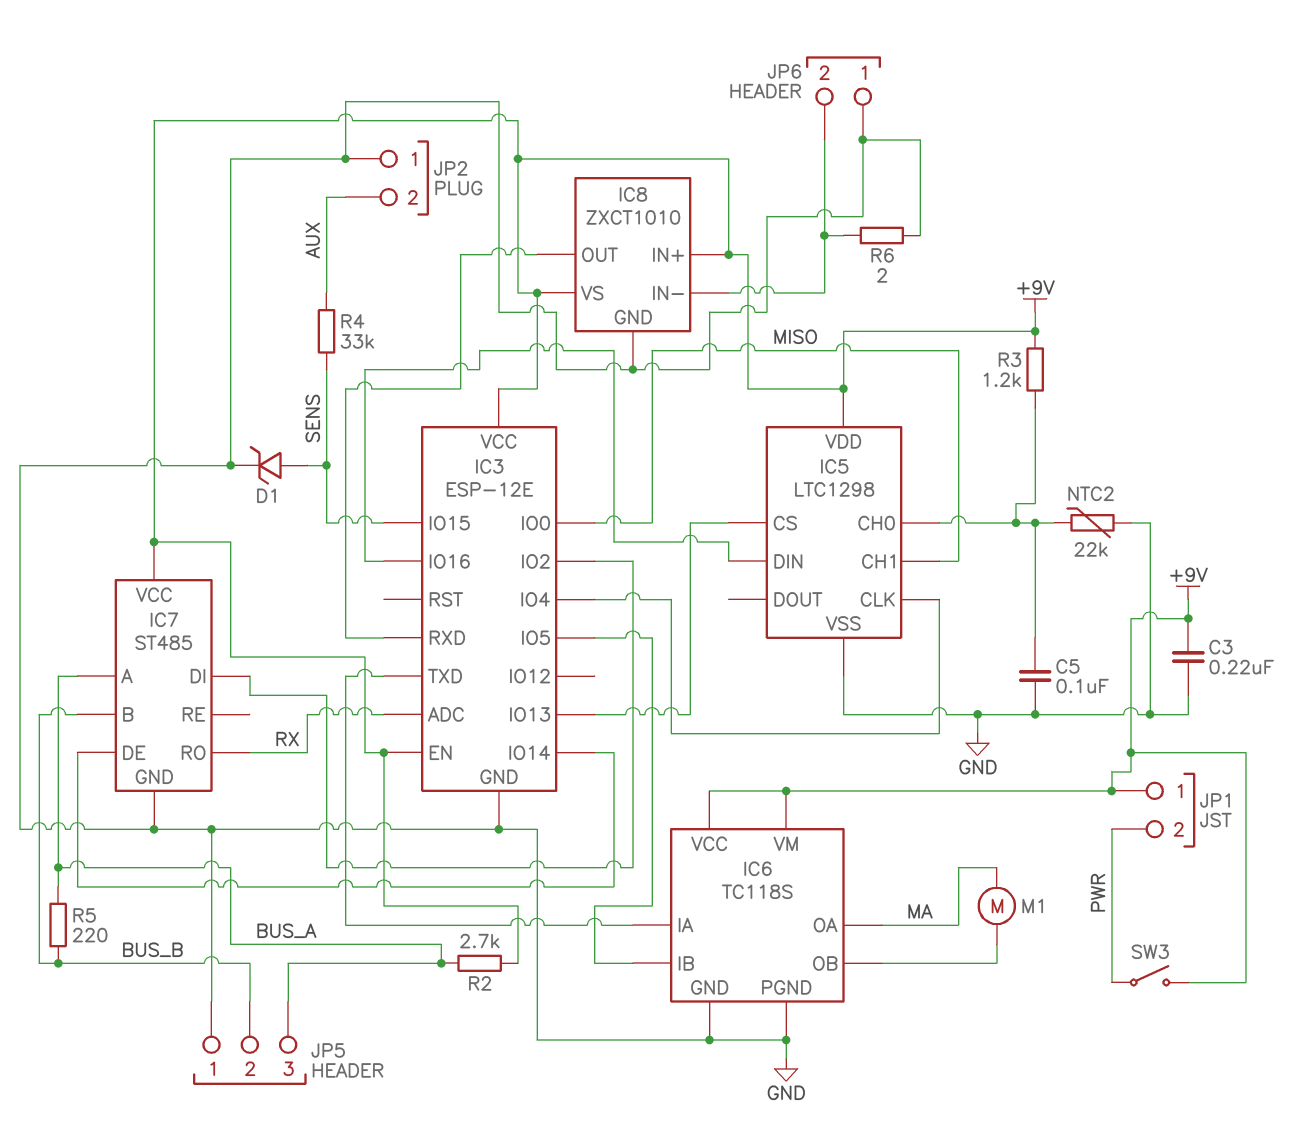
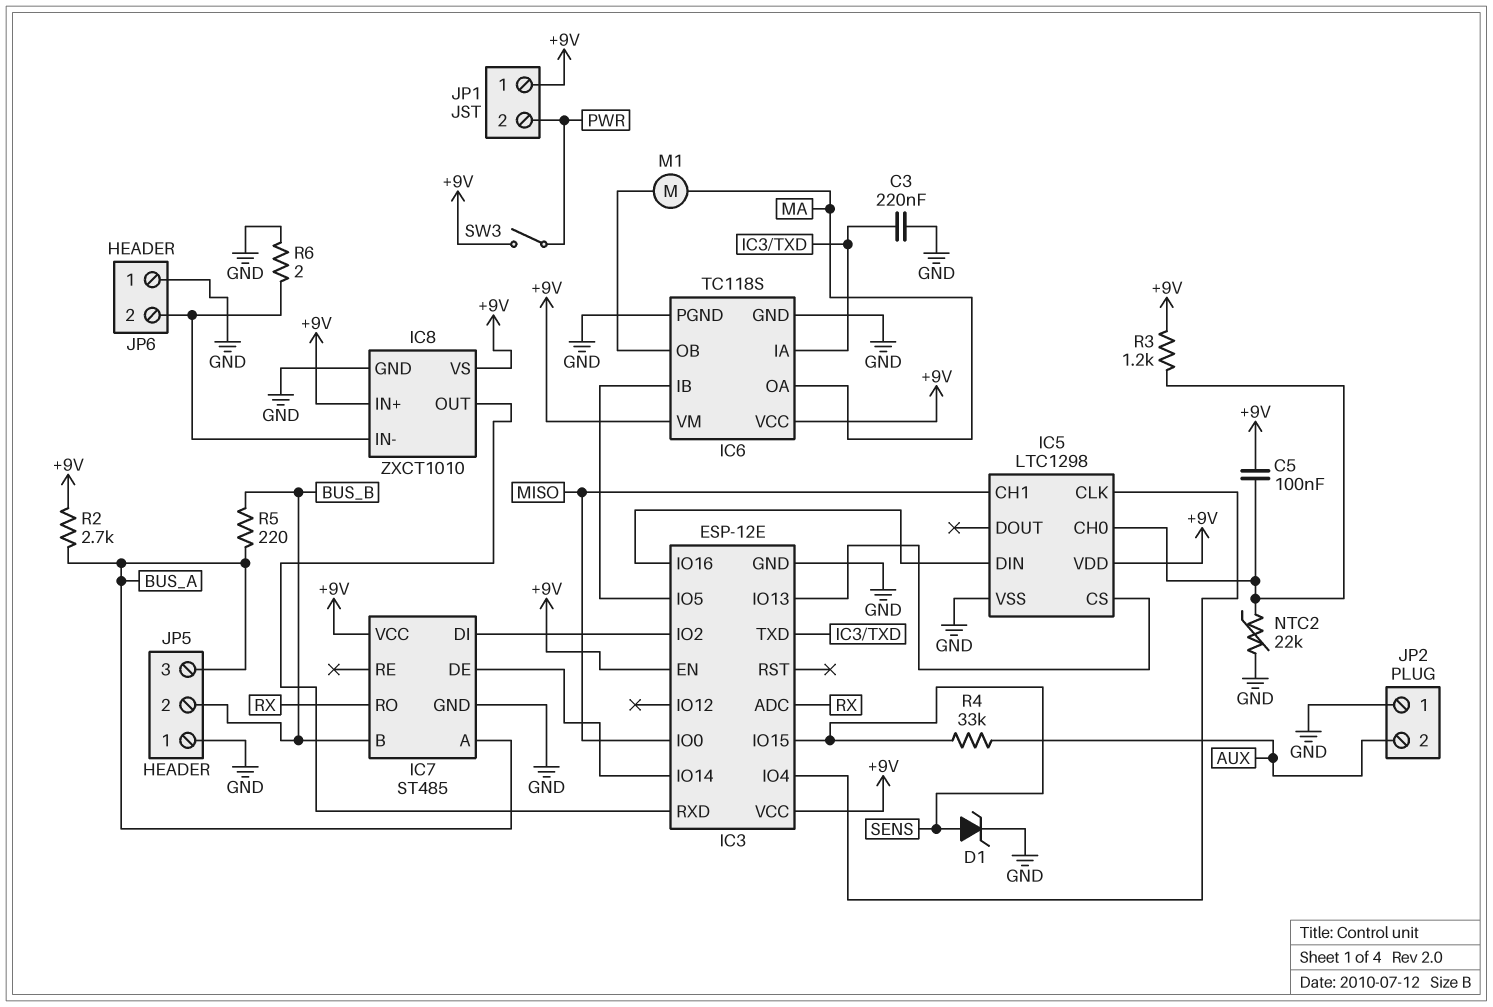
C3: 220nF (+9V, GND) -> 220nF (GND, IC3/TXD)
C5: 100nF (GND, IC5/CH0) -> 100nF (+9V, IC5/CH0)

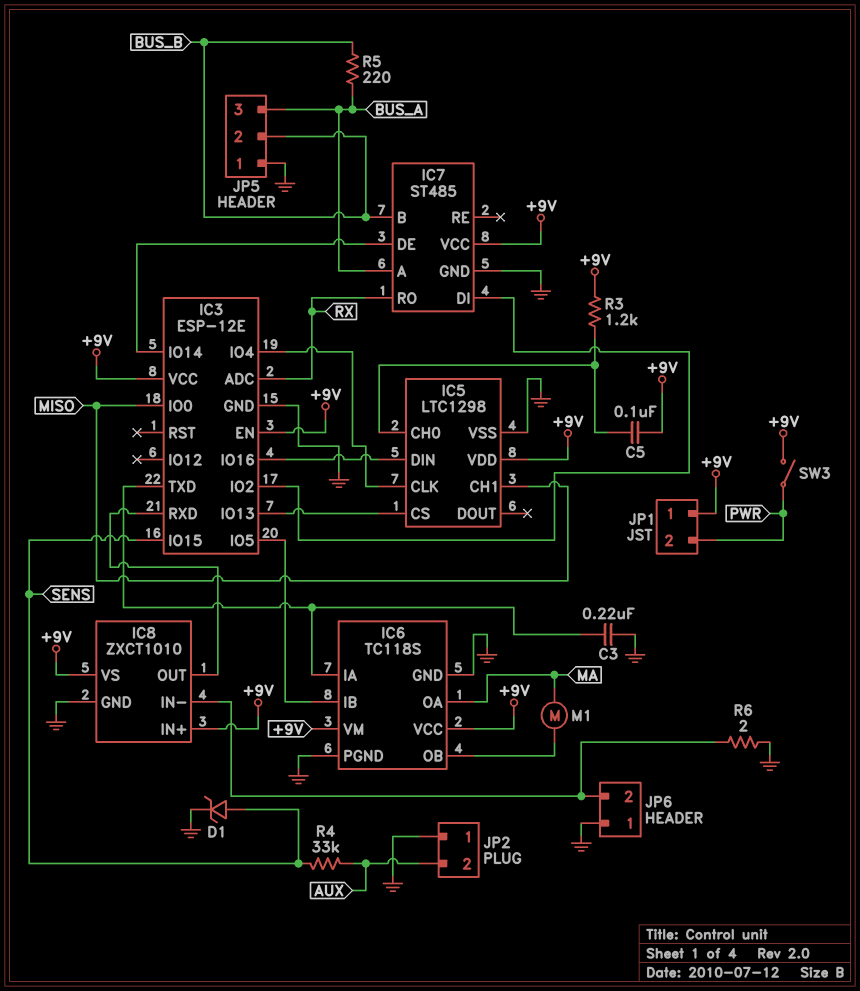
NTC2: 22k (GND, IC5/CH0) -> none
R2: 2.7k (+9V, BUS_A) -> none

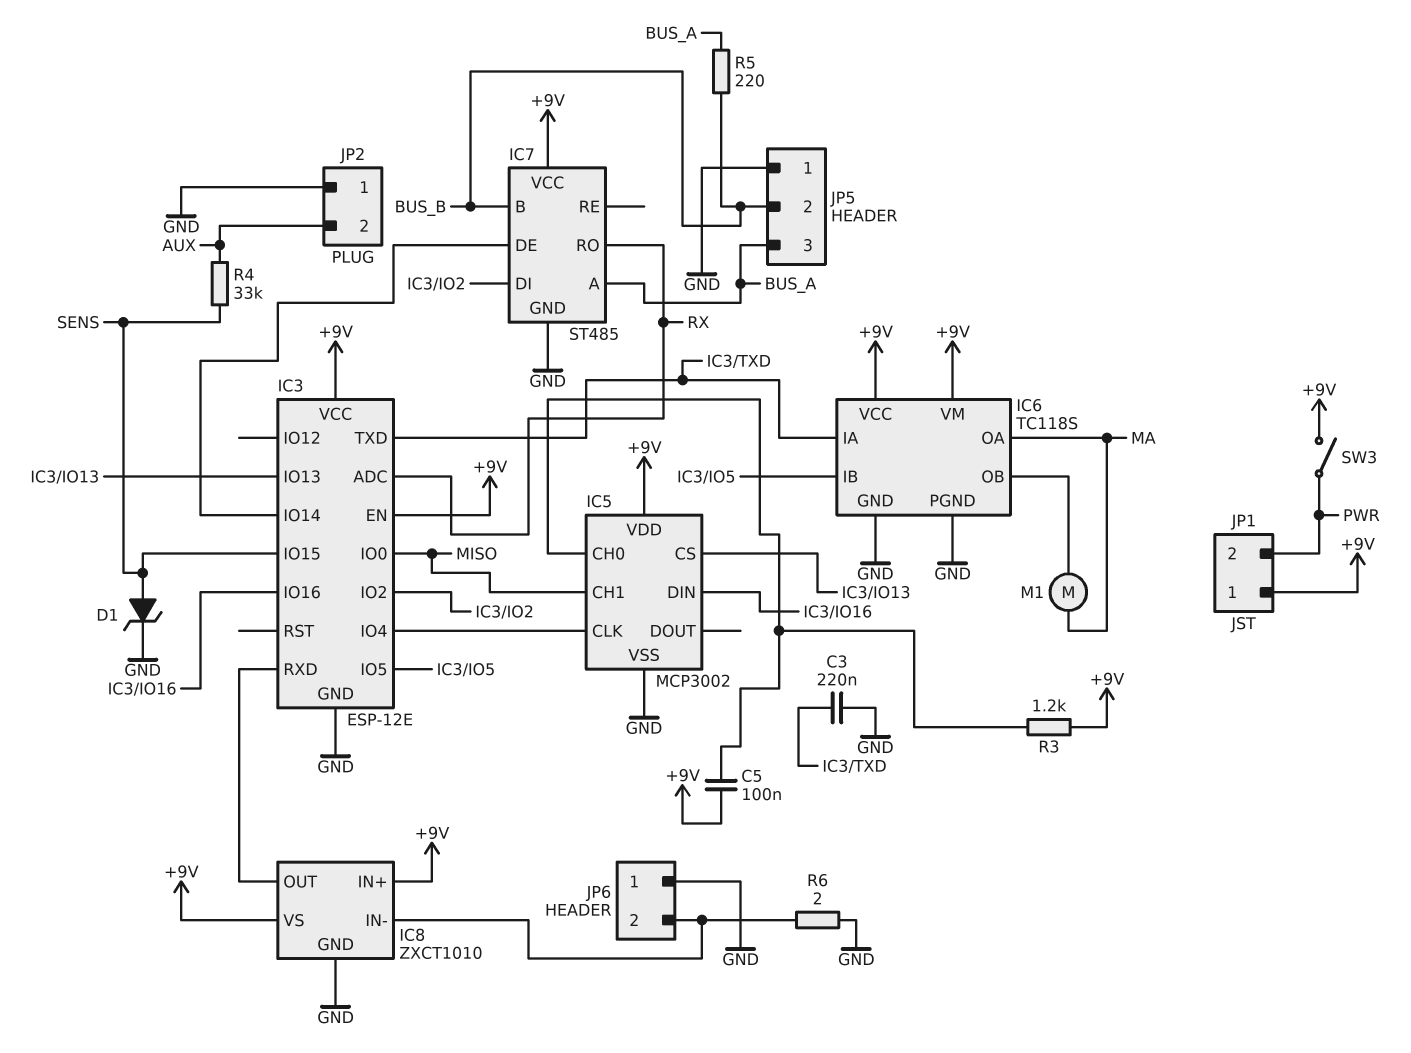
IC5: LTC1298 -> MCP3002

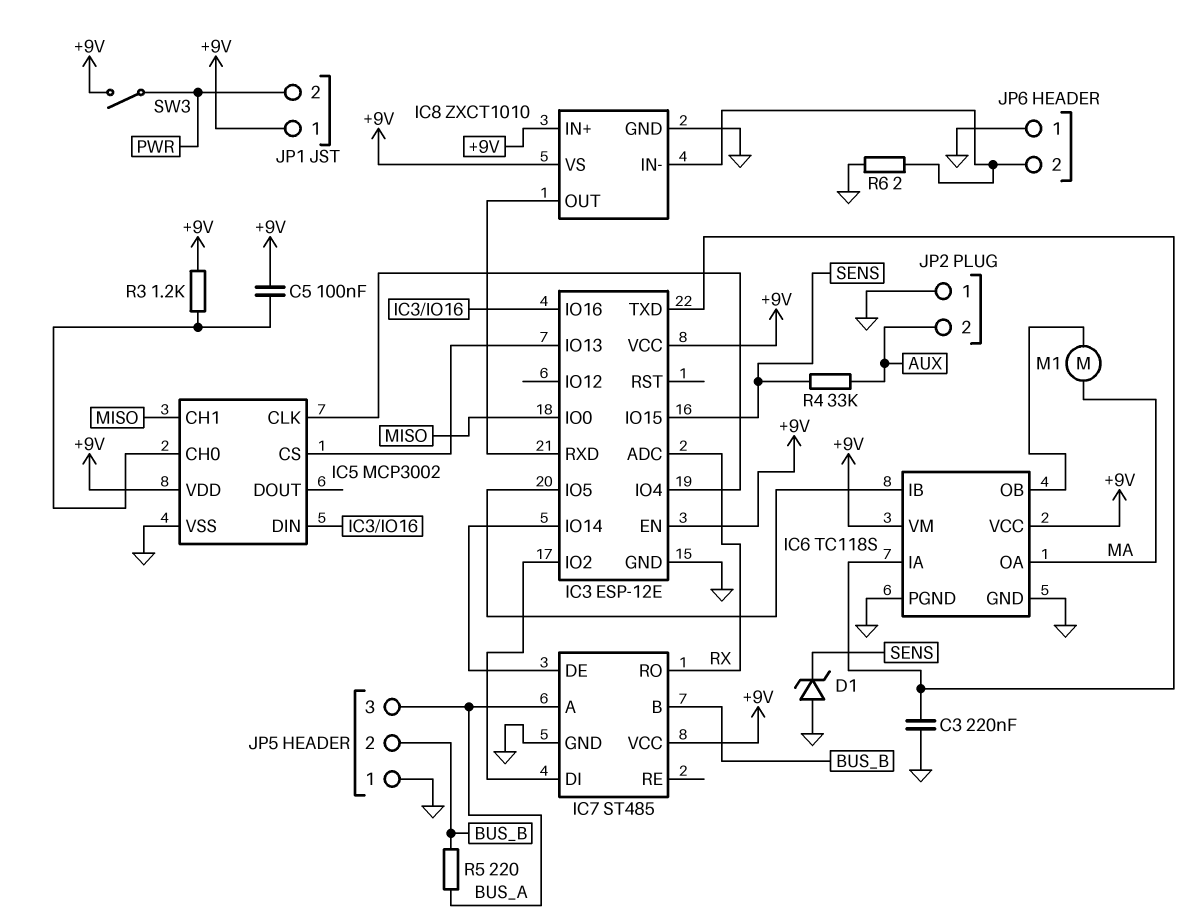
D1: zener (A SENS, K GND) -> zener (A GND, K SENS)

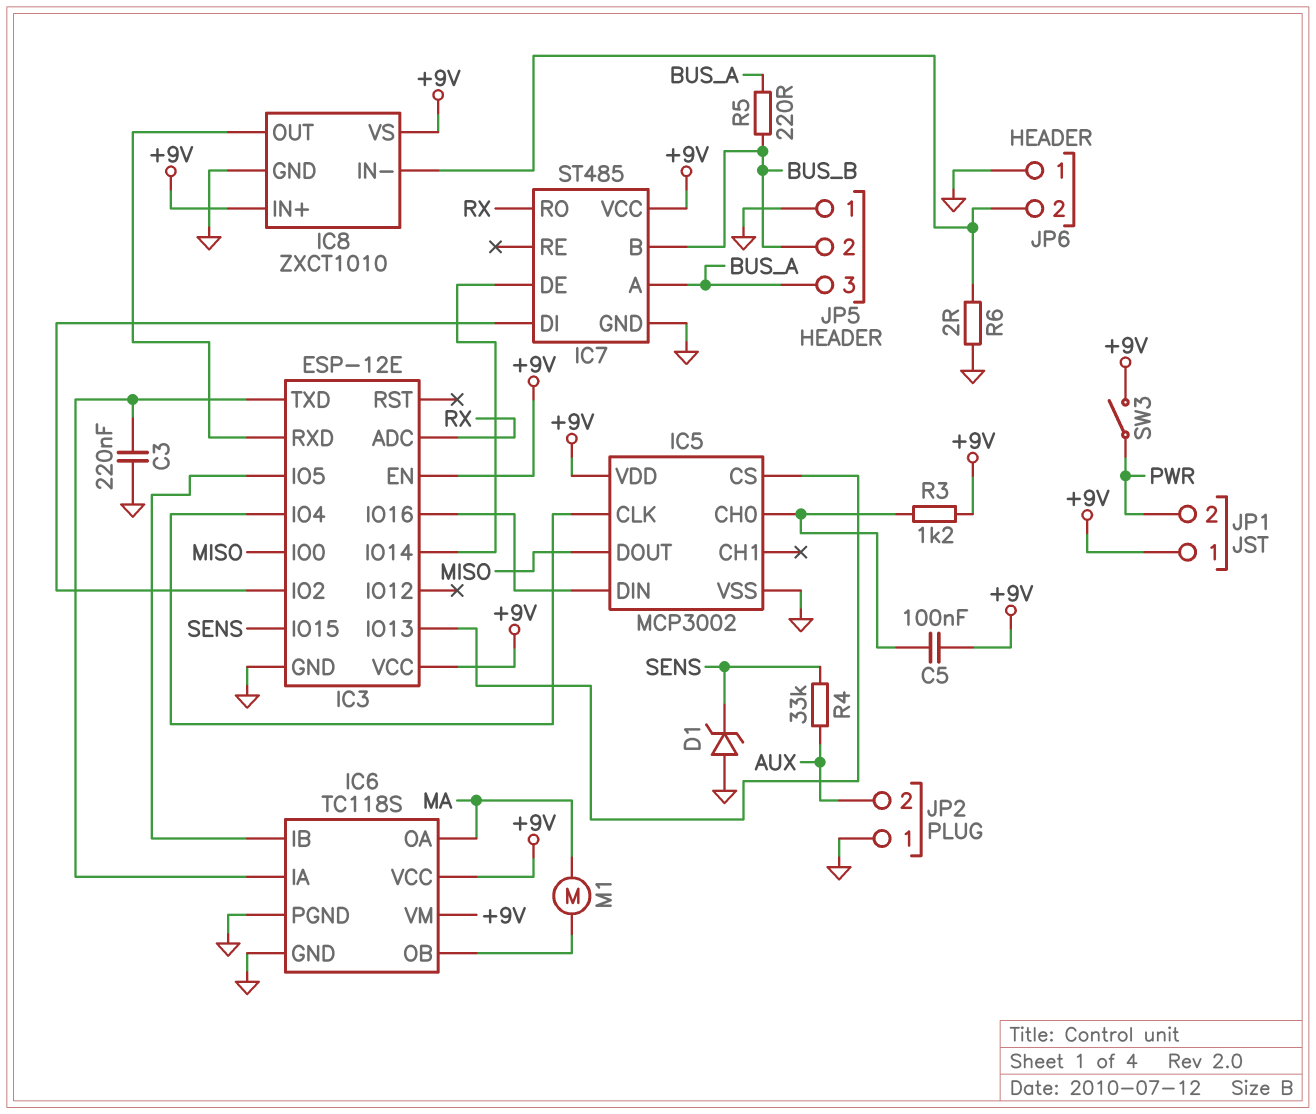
IC5 pin CH1: MISO -> none
IC5 pin DOUT: none -> MISO

